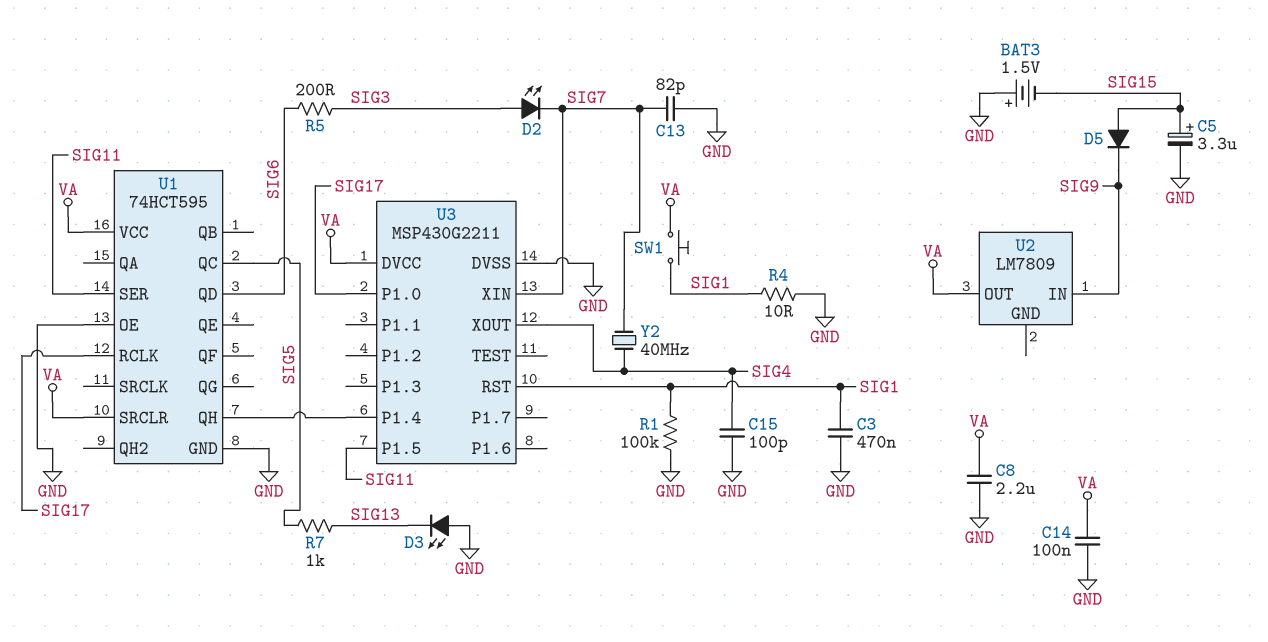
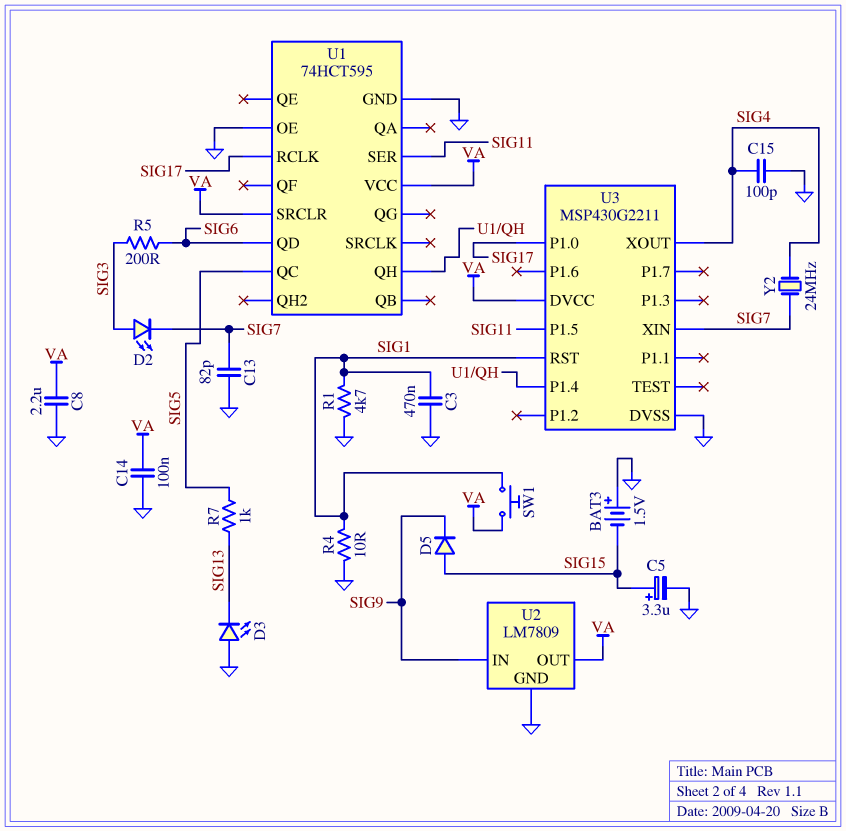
R1: 100k (GND, SIG1) -> 4.7k (GND, SIG1)
U2 pin GND: none -> GND
Y2: 40MHz (SIG4, SIG7) -> 24MHz (SIG4, SIG7)

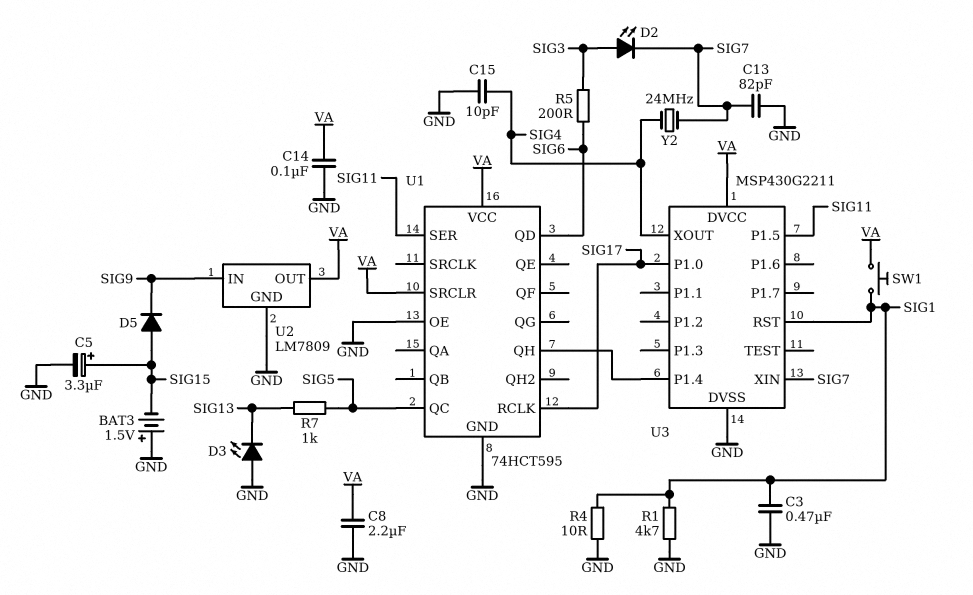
C15: 100pF (GND, SIG4) -> 10pF (GND, SIG4)

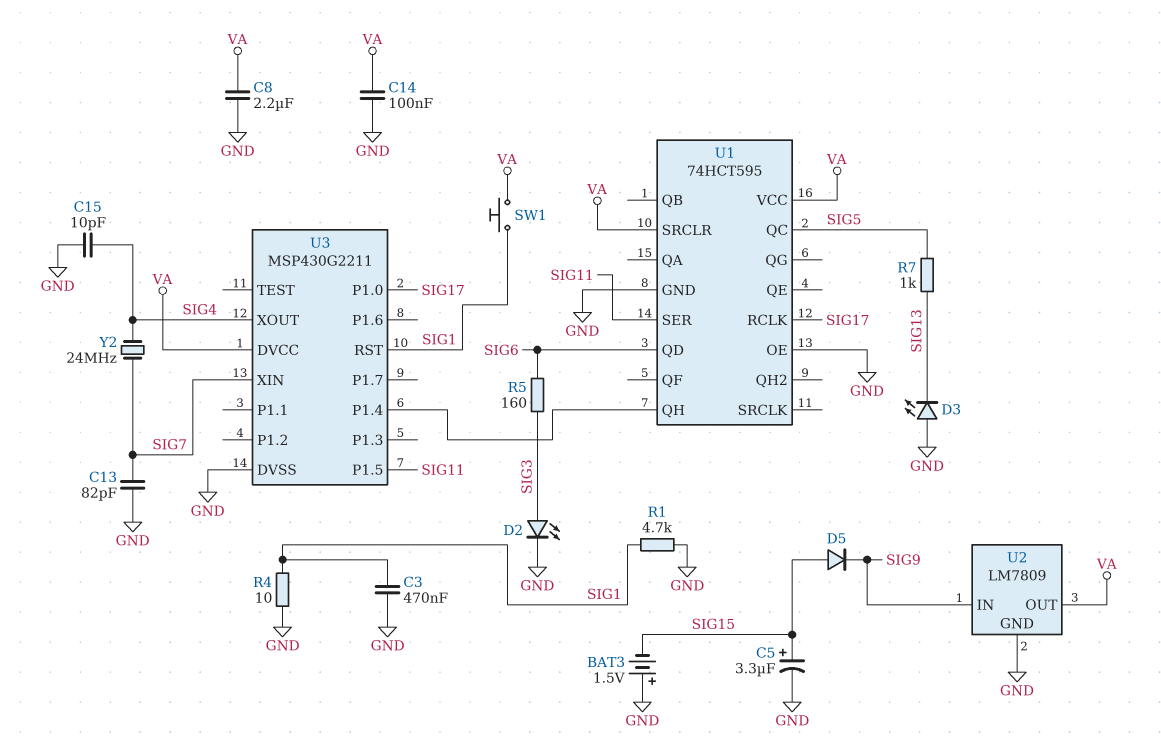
D2: LED (A SIG3, K SIG7) -> LED (A SIG3, K GND)
R5: 200 (SIG3, SIG6) -> 160 (SIG3, SIG6)

